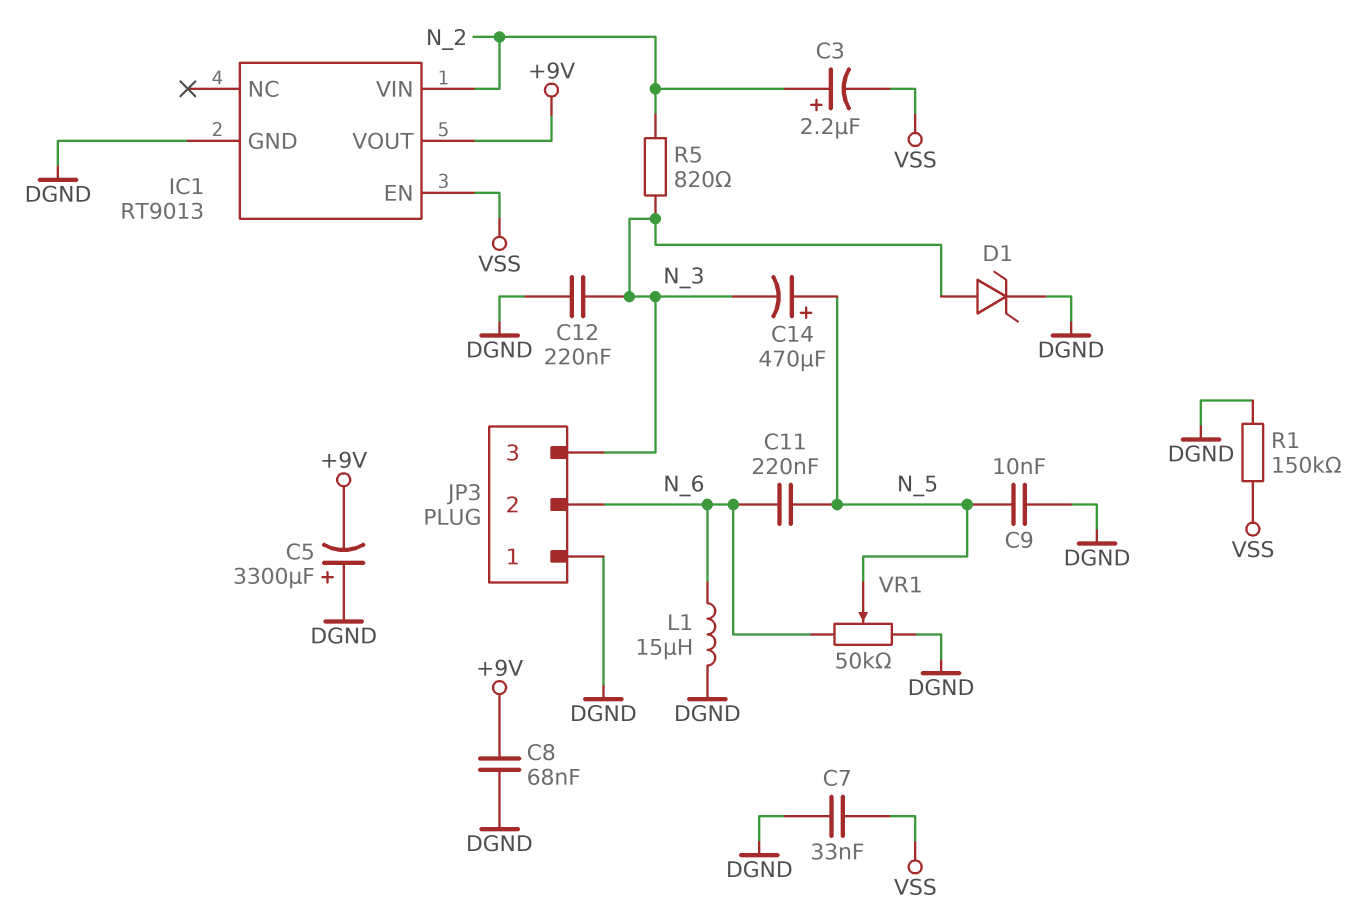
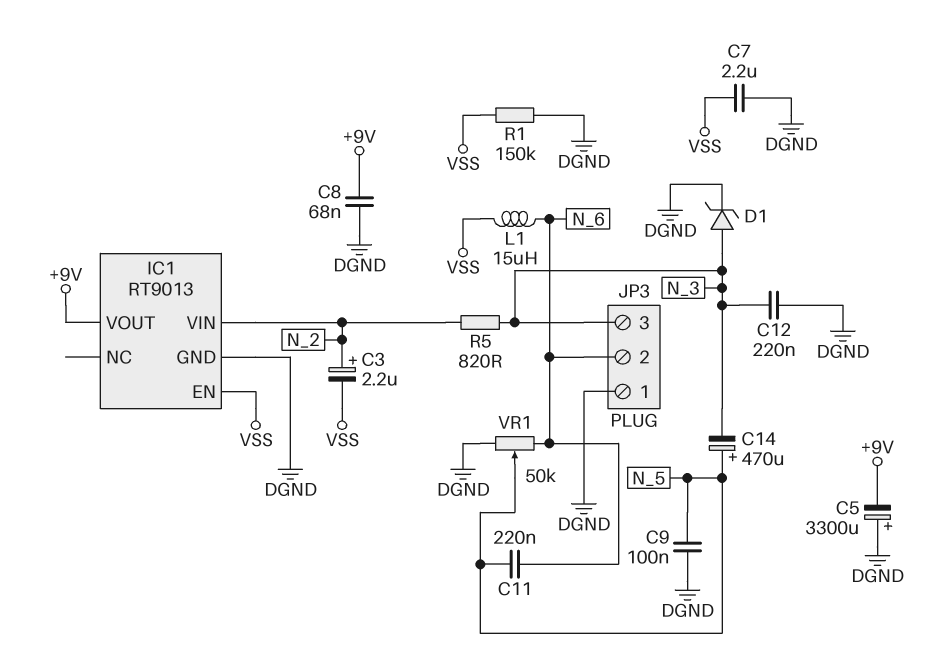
C7: 33nF (DGND, VSS) -> 2.2uF (DGND, VSS)
C9: 10nF (DGND, N_5) -> 100nF (DGND, N_5)
L1: 15uH (DGND, N_6) -> 15uH (N_6, VSS)

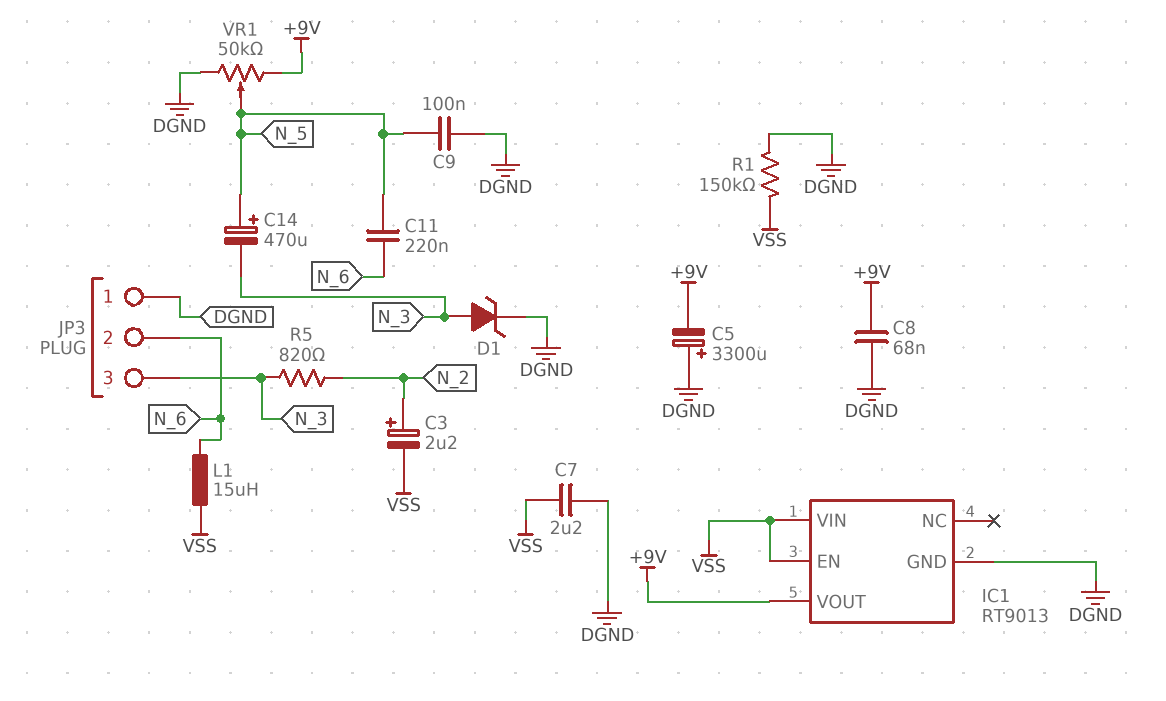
C12: 220nF (DGND, N_3) -> none
IC1 pin VIN: N_2 -> VSS
VR1: 50k (DGND, N_6, wiper N_5) -> 50k (+9V, DGND, wiper N_5)

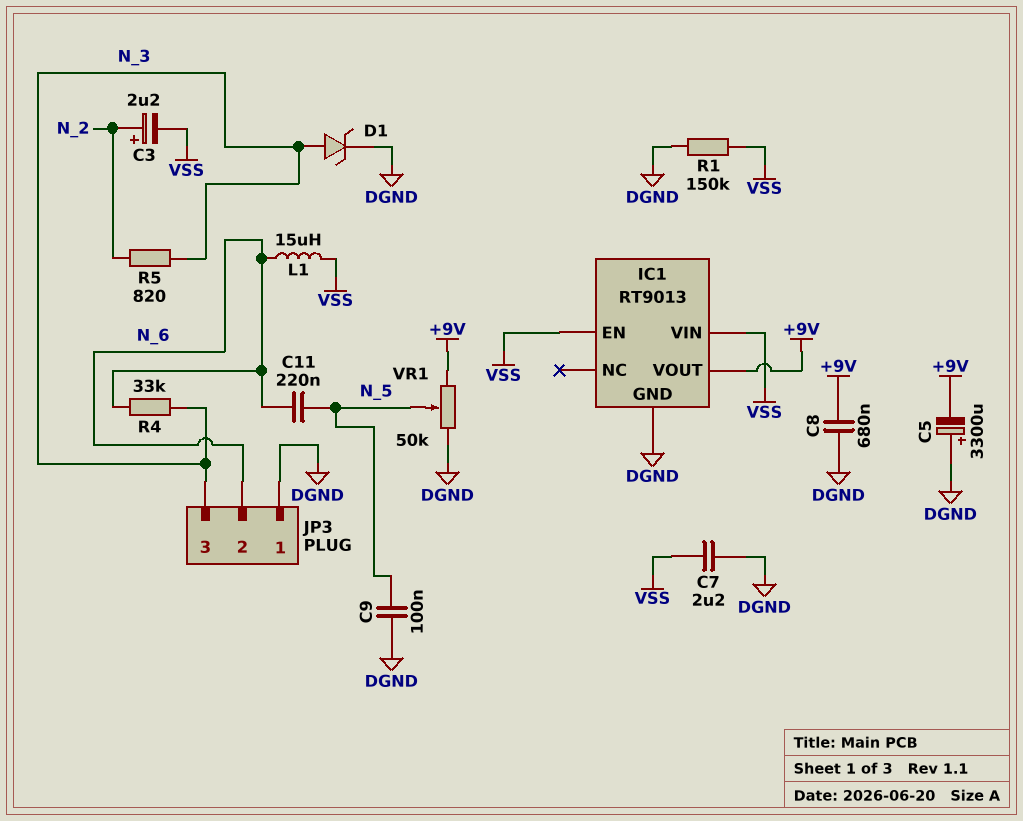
C8: 68nF (+9V, DGND) -> 680nF (+9V, DGND)
C14: 470uF (plus N_5, minus N_3) -> none
R4: none -> 33k (N_3, N_6)

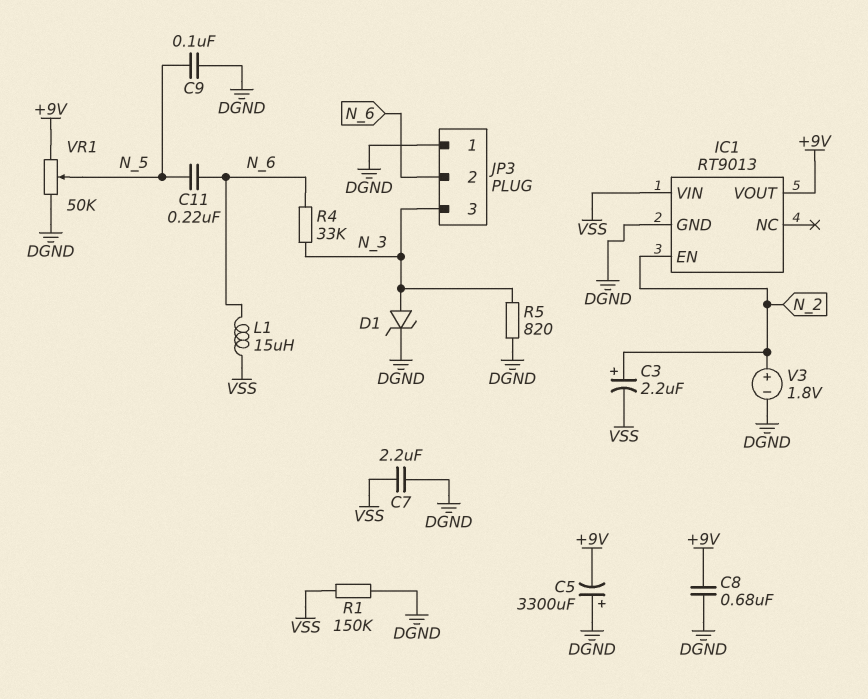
IC1 pin EN: VSS -> N_2
R5: 820 (N_2, N_3) -> 820 (DGND, N_3)
V3: none -> 1.8V (plus N_2, minus DGND)

